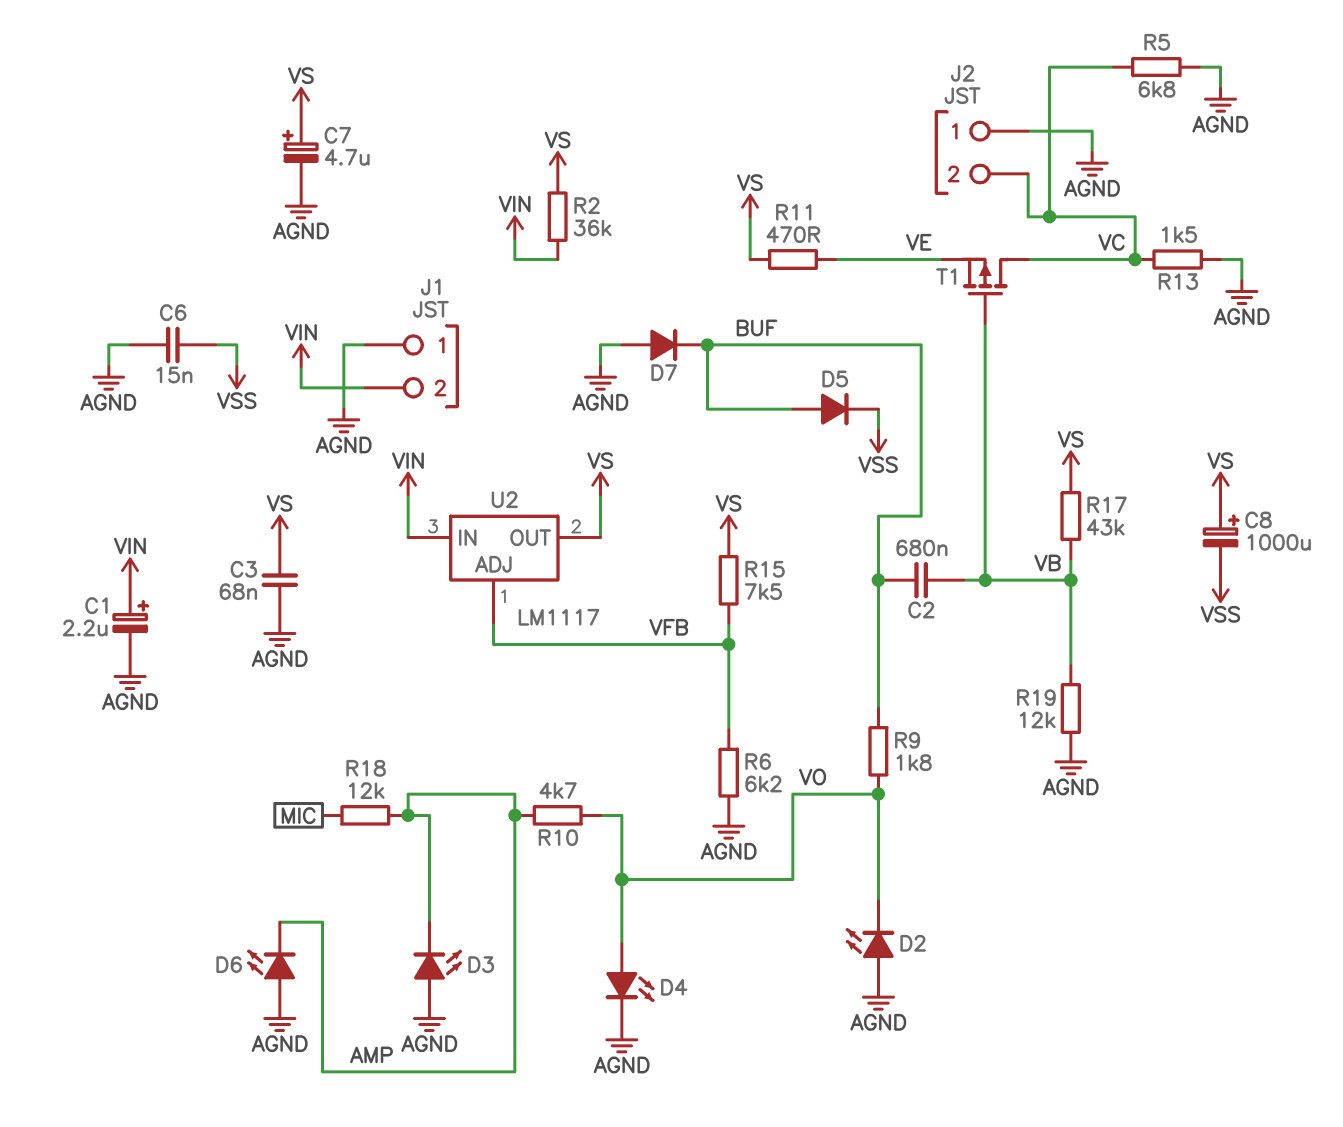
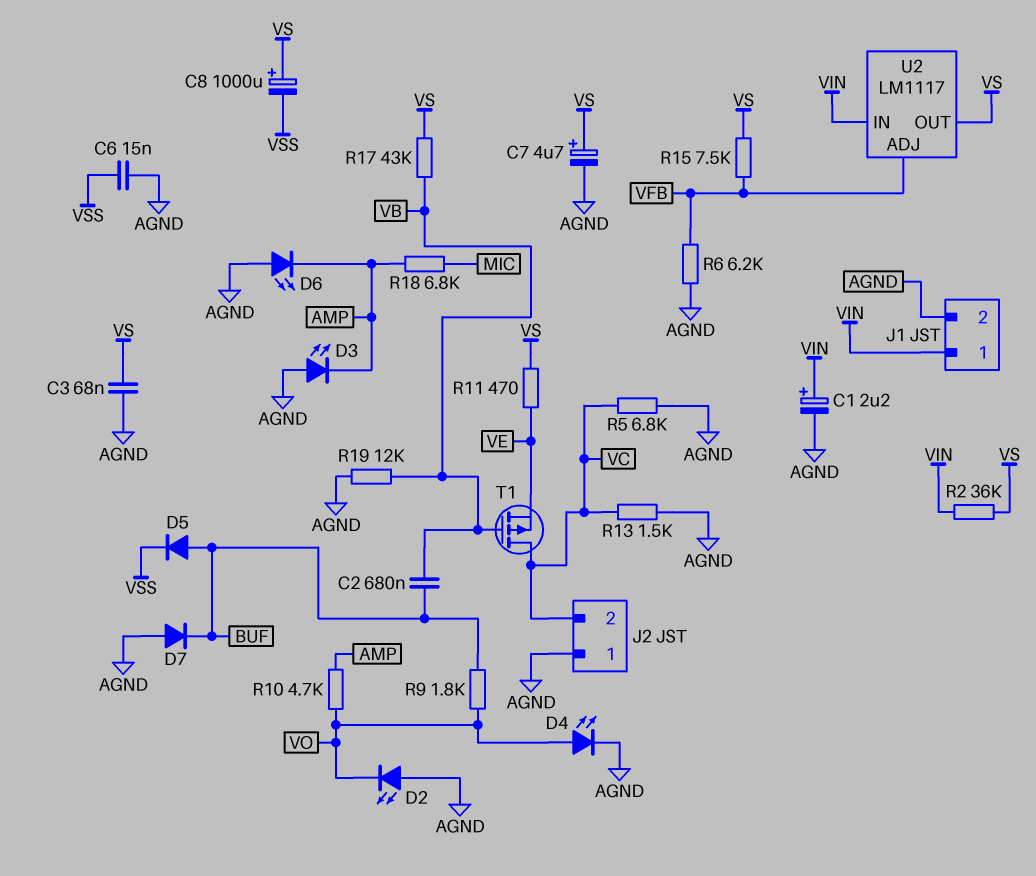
J1 pin 1: AGND -> VIN
J1 pin 2: VIN -> AGND
R18: 12k (AMP, MIC) -> 6.8k (AMP, MIC)

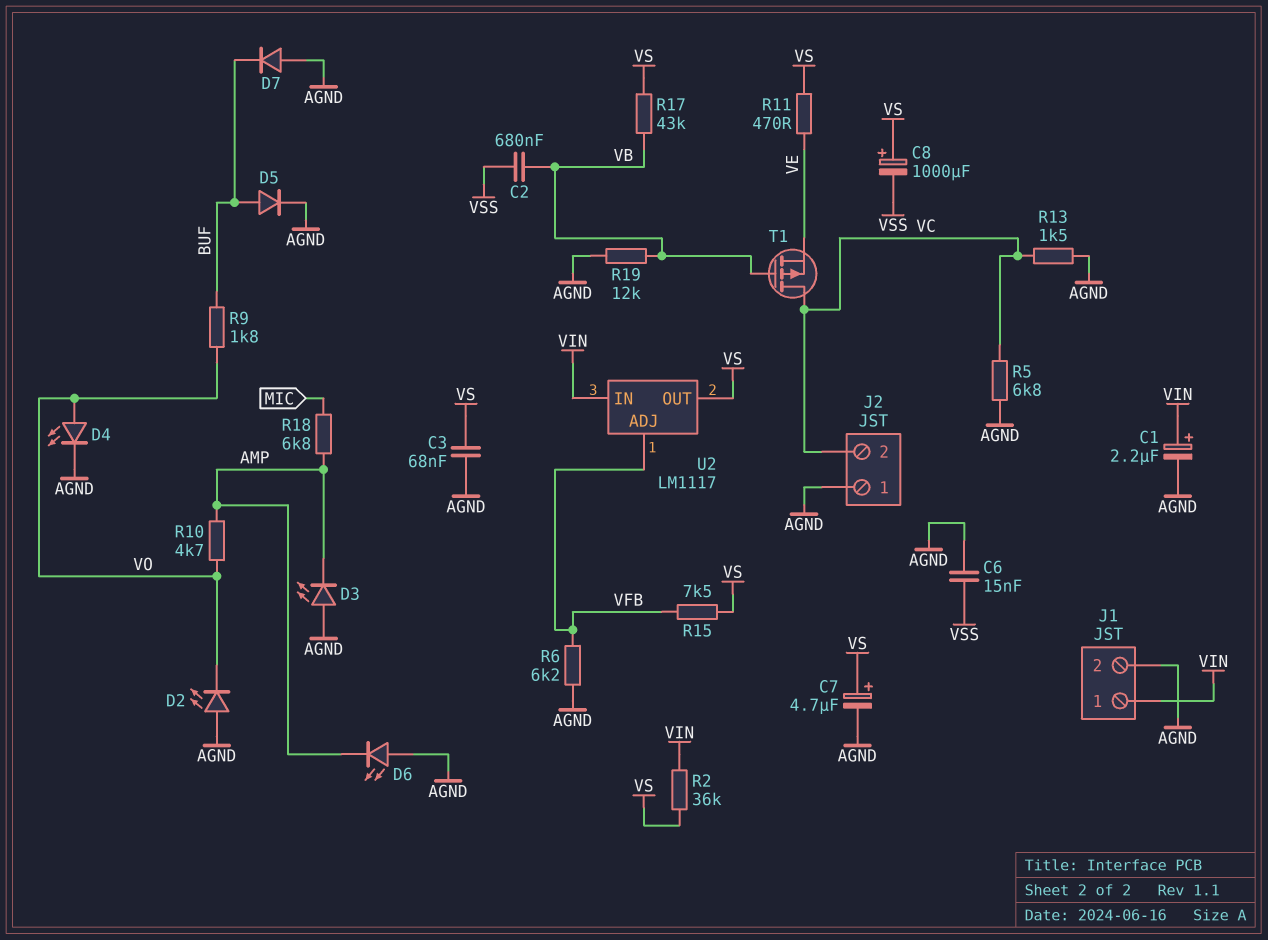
C2: 680nF (BUF, VB) -> 680nF (VB, VSS)
D5: diode (A BUF, K VSS) -> diode (A BUF, K AGND)

